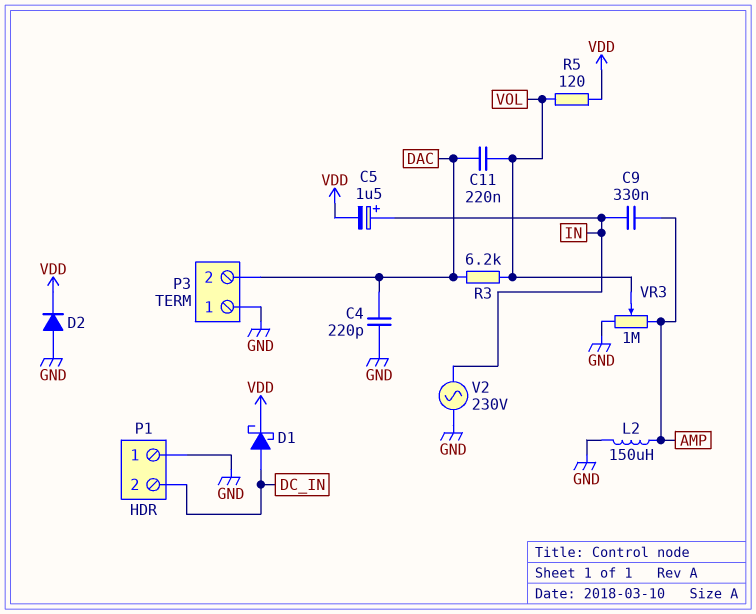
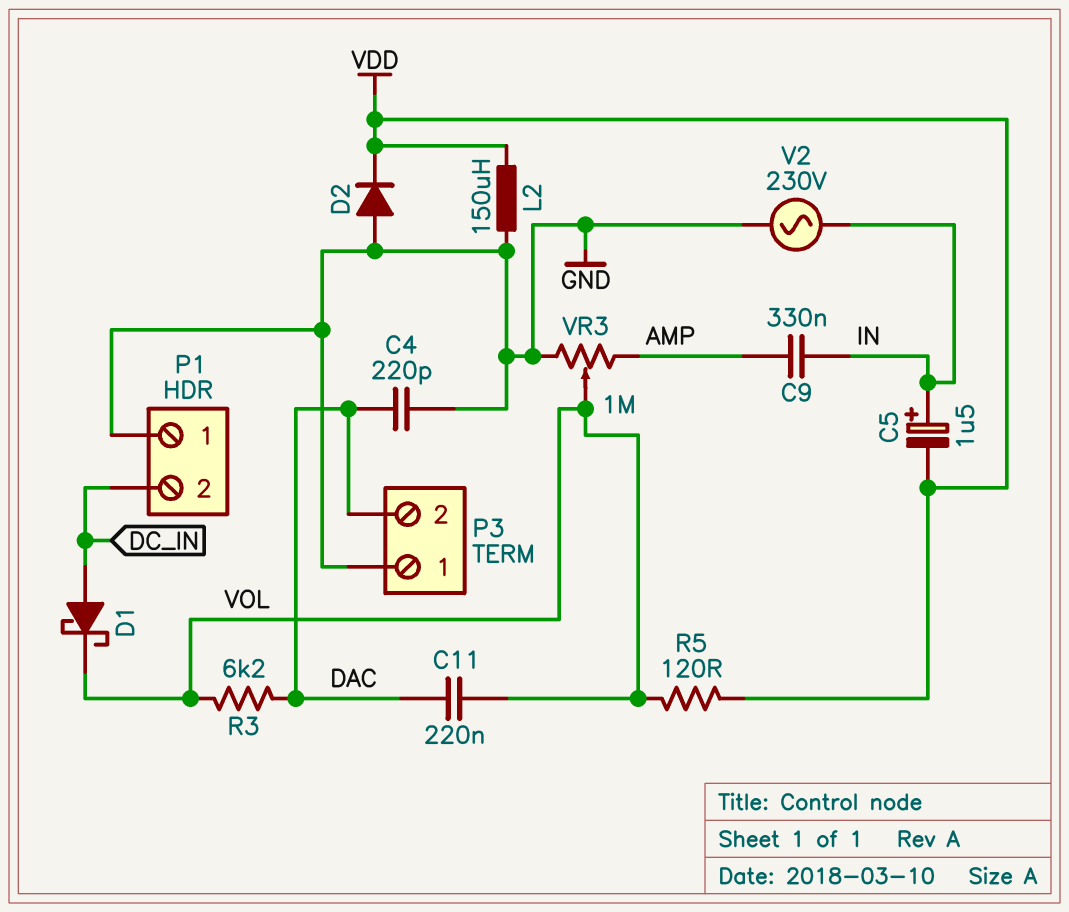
D1: schottky (A DC_IN, K VDD) -> schottky (A DC_IN, K VOL)
L2: 150uH (AMP, GND) -> 150uH (GND, VDD)

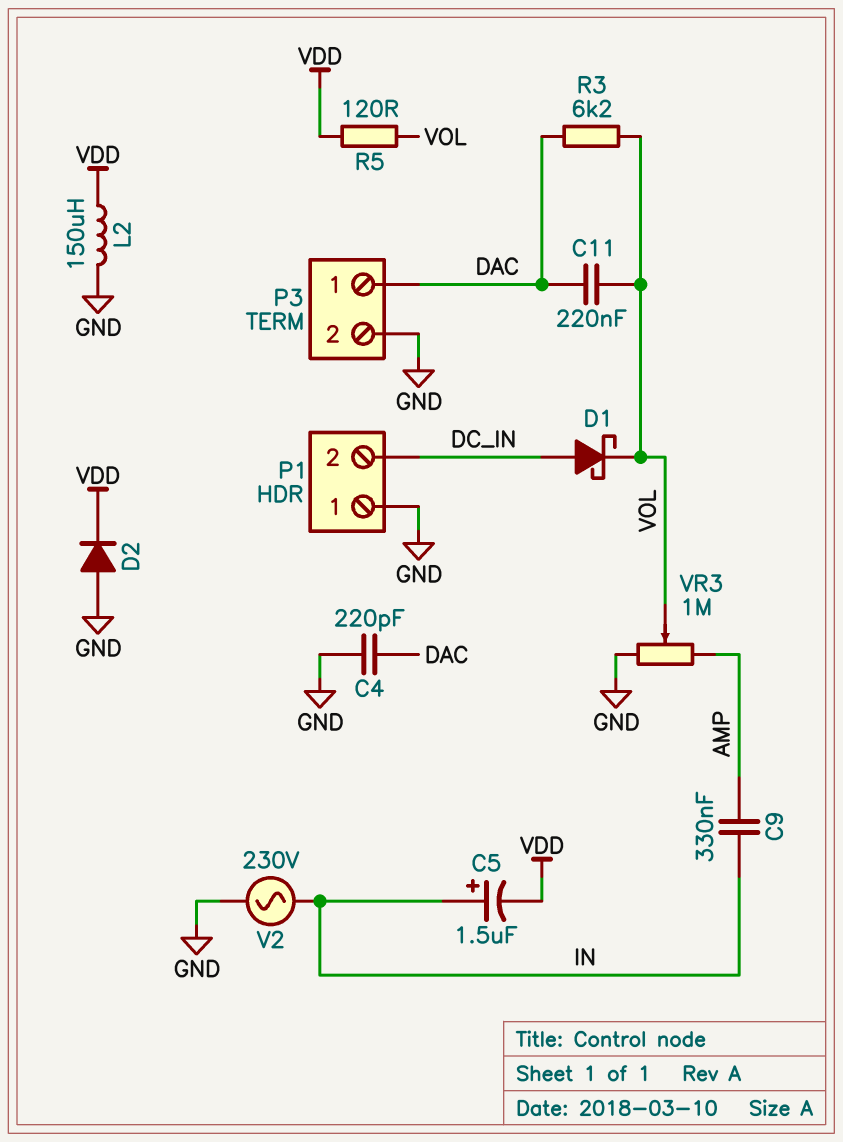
P3 pin 1: GND -> DAC
P3 pin 2: DAC -> GND

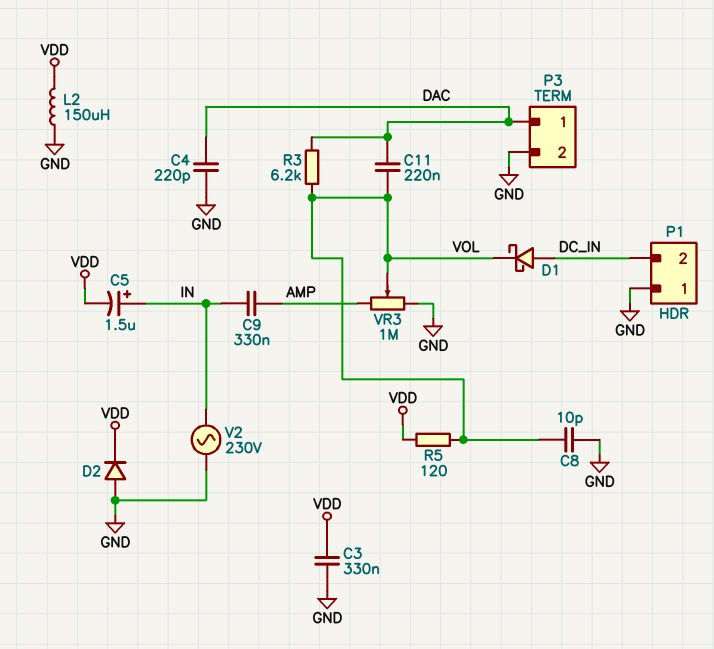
C3: none -> 330nF (GND, VDD)
C8: none -> 10pF (GND, VOL)

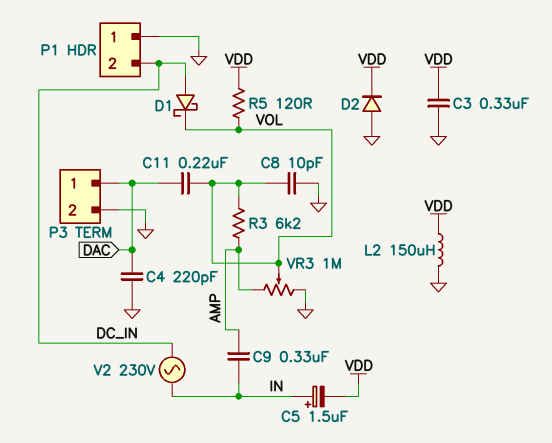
R3: 6.2k (DAC, VOL) -> 6.2k (AMP, VOL)
V2: AC 230V (GND, IN) -> AC 230V (DC_IN, IN)

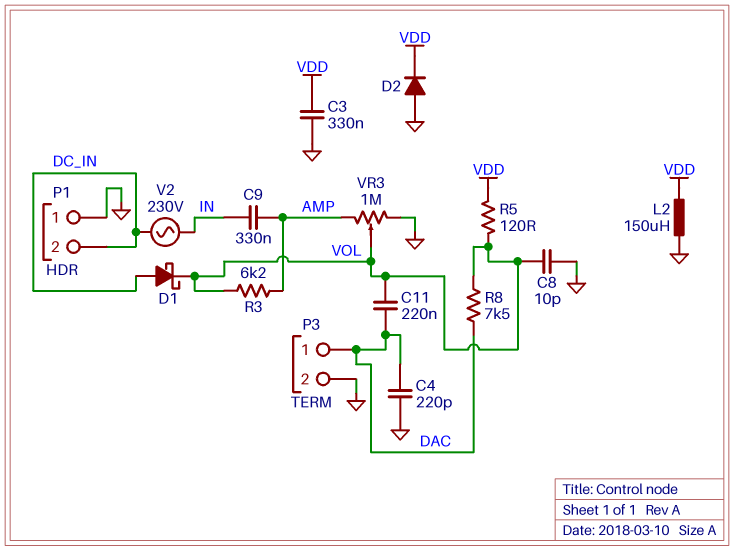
C5: 1.5uF (plus IN, minus VDD) -> none
R8: none -> 7.5k (DAC, VOL)

